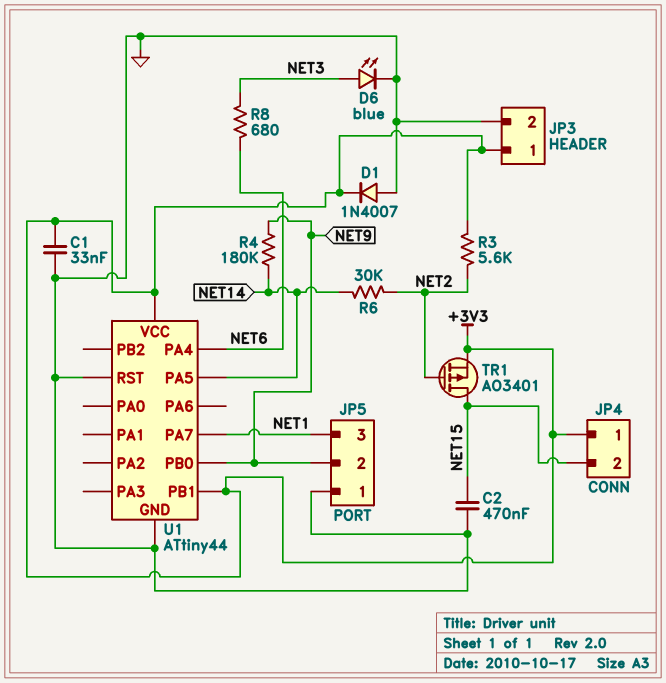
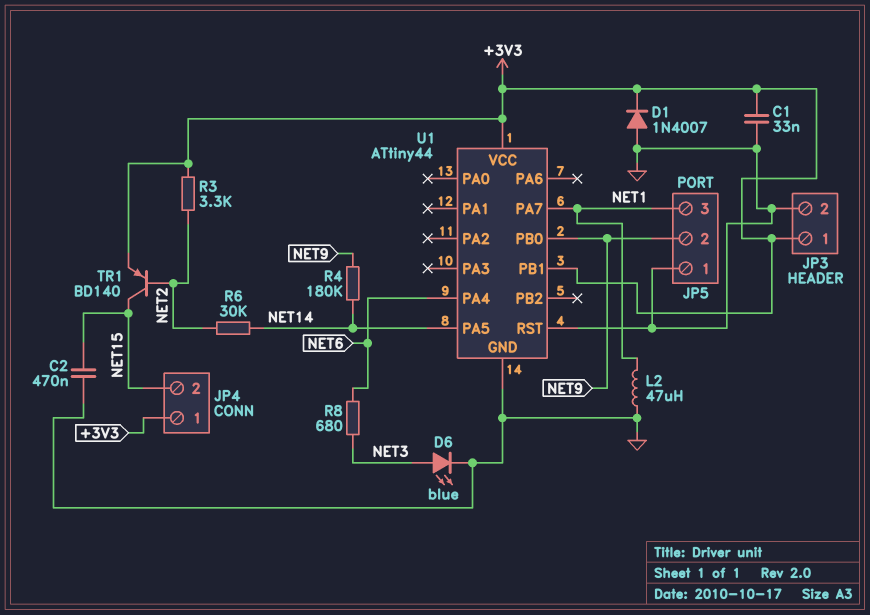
L2: none -> 47uH (GND, NET1)
R3: 5.6k (+3V3, NET2) -> 3.3k (+3V3, NET2)
TR1: PMOS AO3401 (G NET2, D NET15, S +3V3) -> PNP BD140 (B NET2, C NET15, E +3V3)

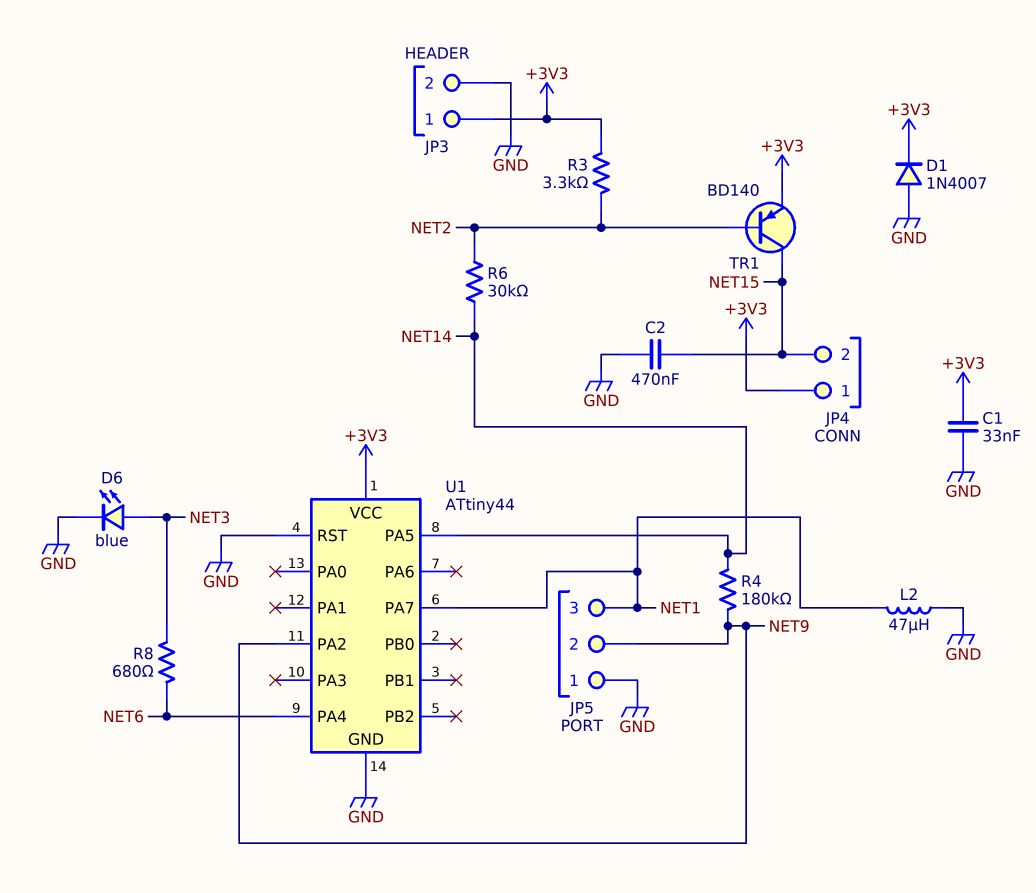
U1 pin PA2: none -> NET9
U1 pin PB0: NET9 -> none
U1 pin PB1: +3V3 -> none

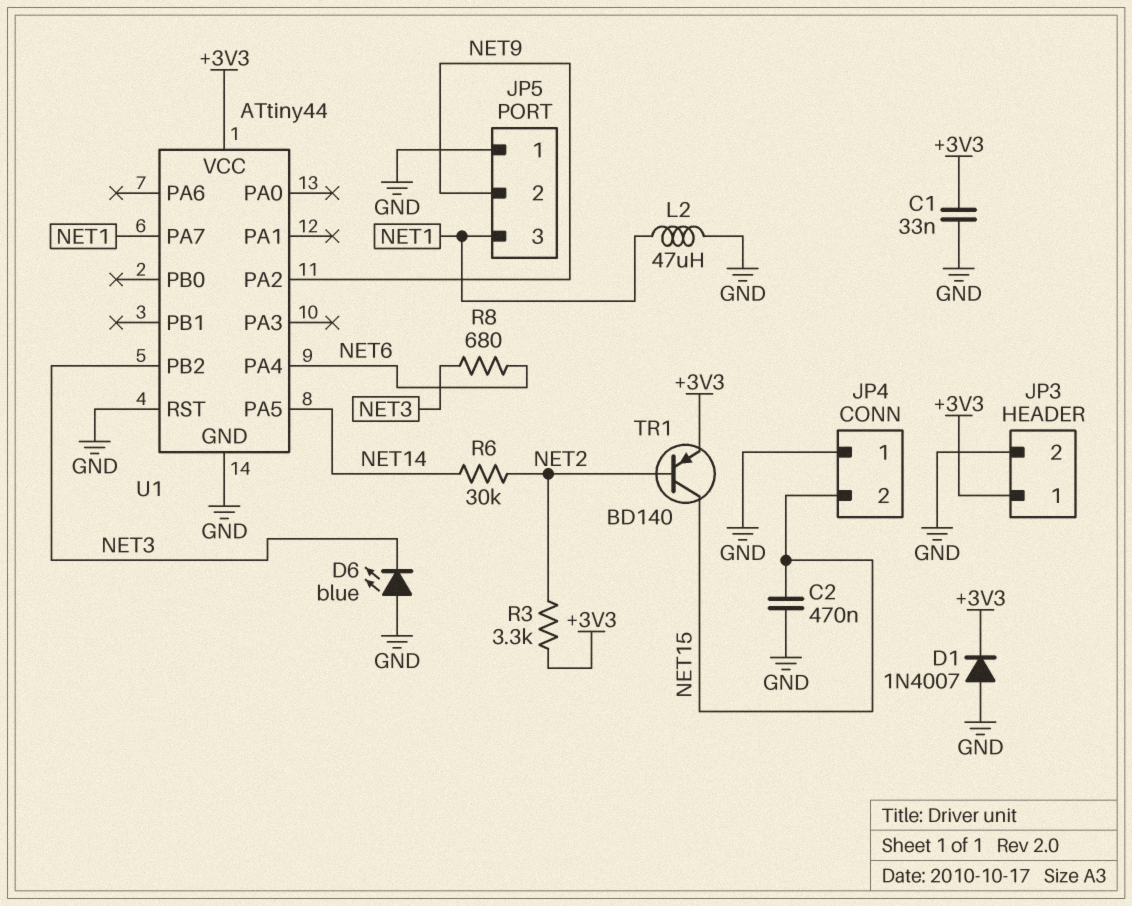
D6: LED blue (A NET3, K GND) -> LED blue (A GND, K NET3)
JP4 pin 1: +3V3 -> GND
R4: 180k (NET9, NET14) -> none
U1 pin PB2: none -> NET3

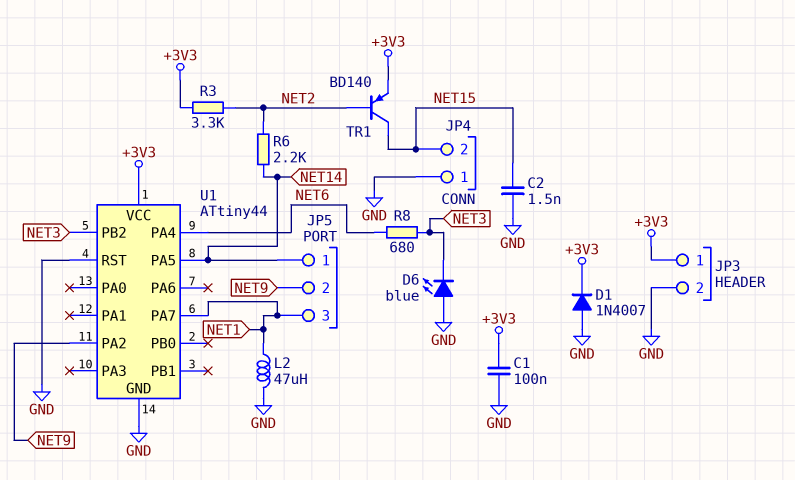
C1: 33nF (+3V3, GND) -> 100nF (+3V3, GND)
C2: 470nF (GND, NET15) -> 1.5nF (GND, NET15)
JP5 pin 1: GND -> NET14
R6: 30k (NET2, NET14) -> 2.2k (NET2, NET14)

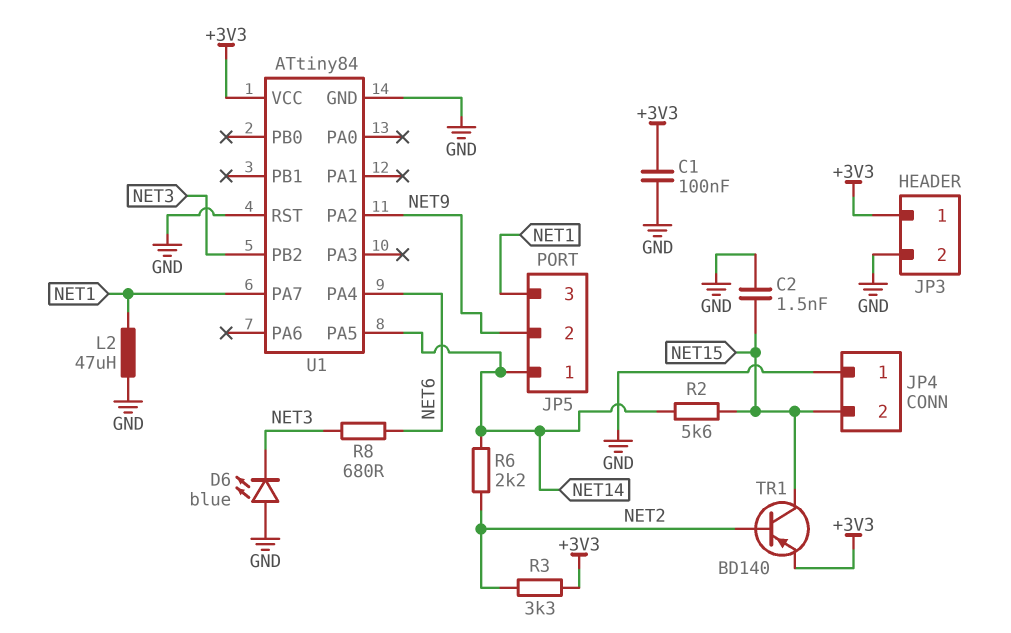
D1: diode 1N4007 (A GND, K +3V3) -> none
R2: none -> 5.6k (NET14, NET15)
U1: ATtiny44 -> ATtiny84

